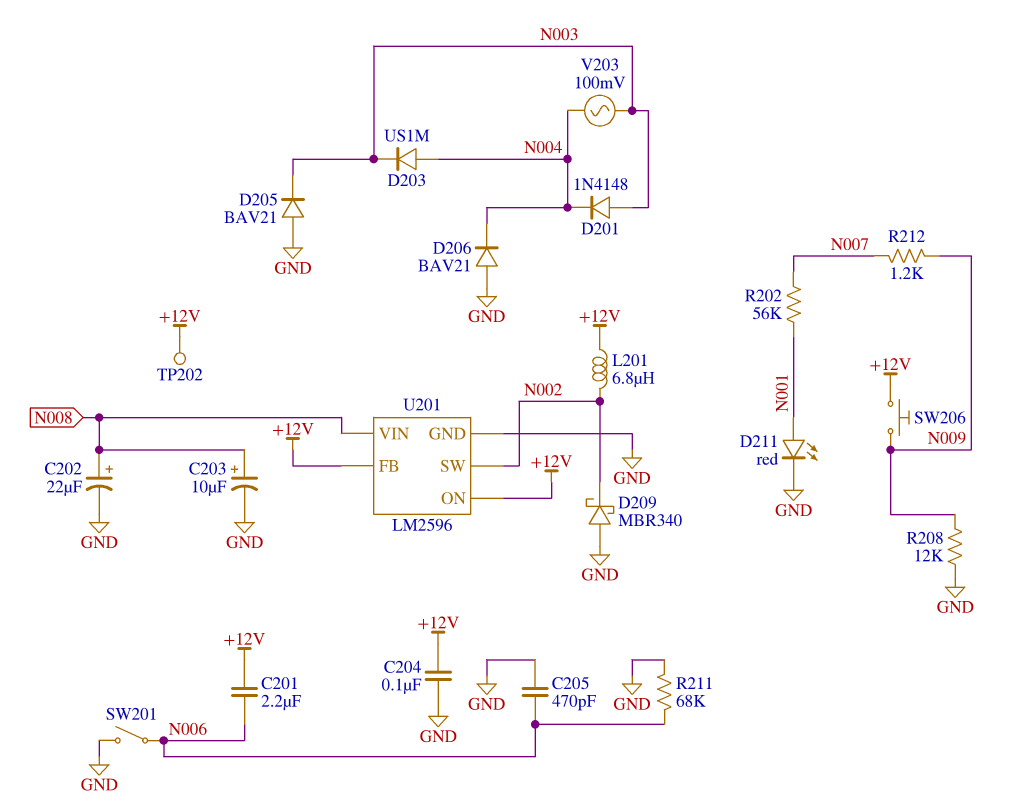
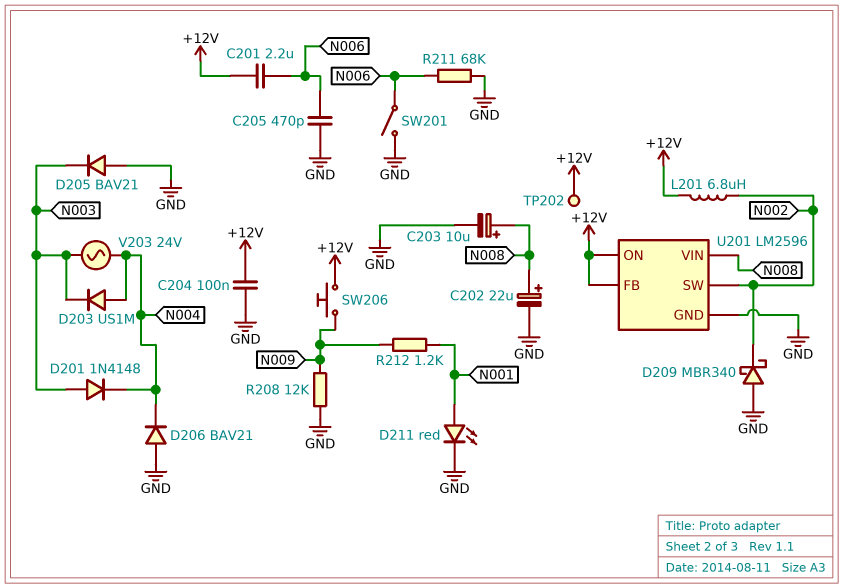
R202: 56k (N001, N007) -> none
R212: 1.2k (N007, N009) -> 1.2k (N001, N009)
V203: AC 100mV (N003, N004) -> AC 24V (N003, N004)

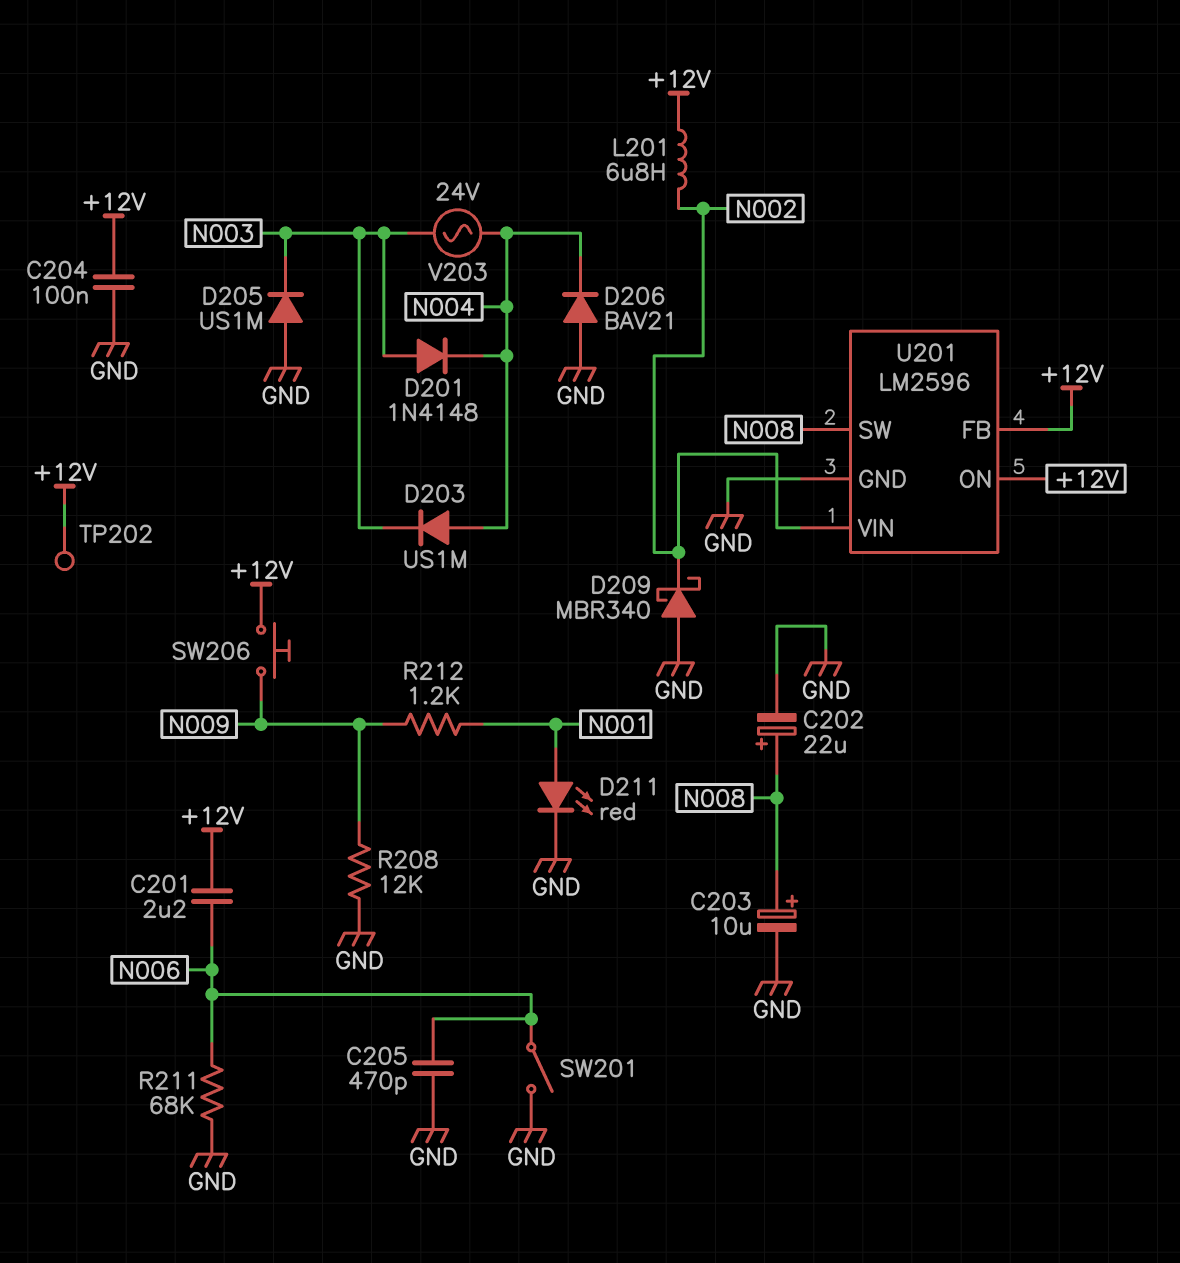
D205: diode BAV21 (A GND, K N003) -> diode US1M (A GND, K N003)
U201 pin SW: N002 -> N008
U201 pin VIN: N008 -> N002

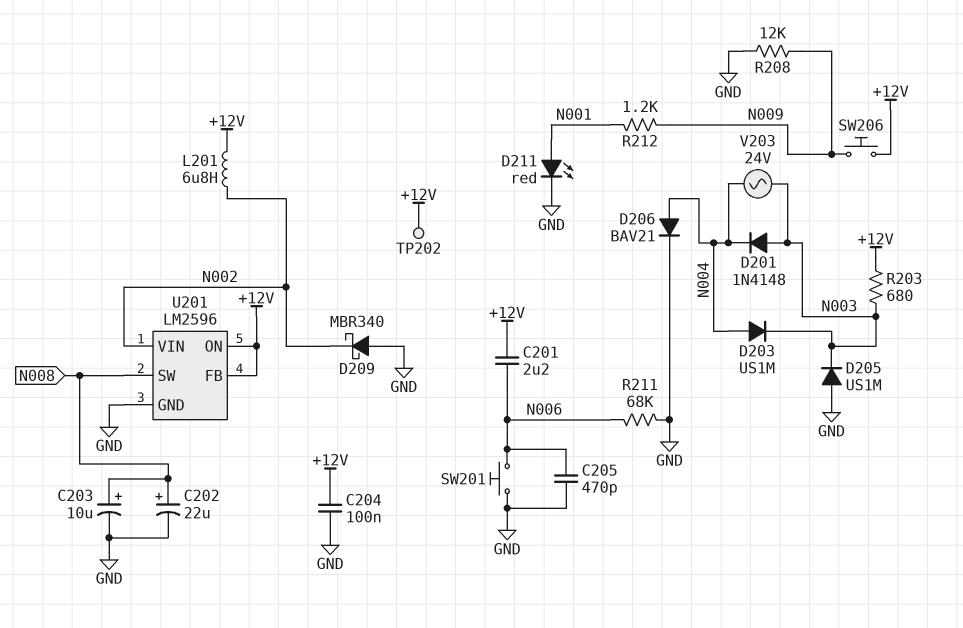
D206: diode BAV21 (A GND, K N004) -> diode BAV21 (A N004, K GND)
R203: none -> 680 (+12V, N003)
SW201: switch (GND, N006) -> button (GND, N006)

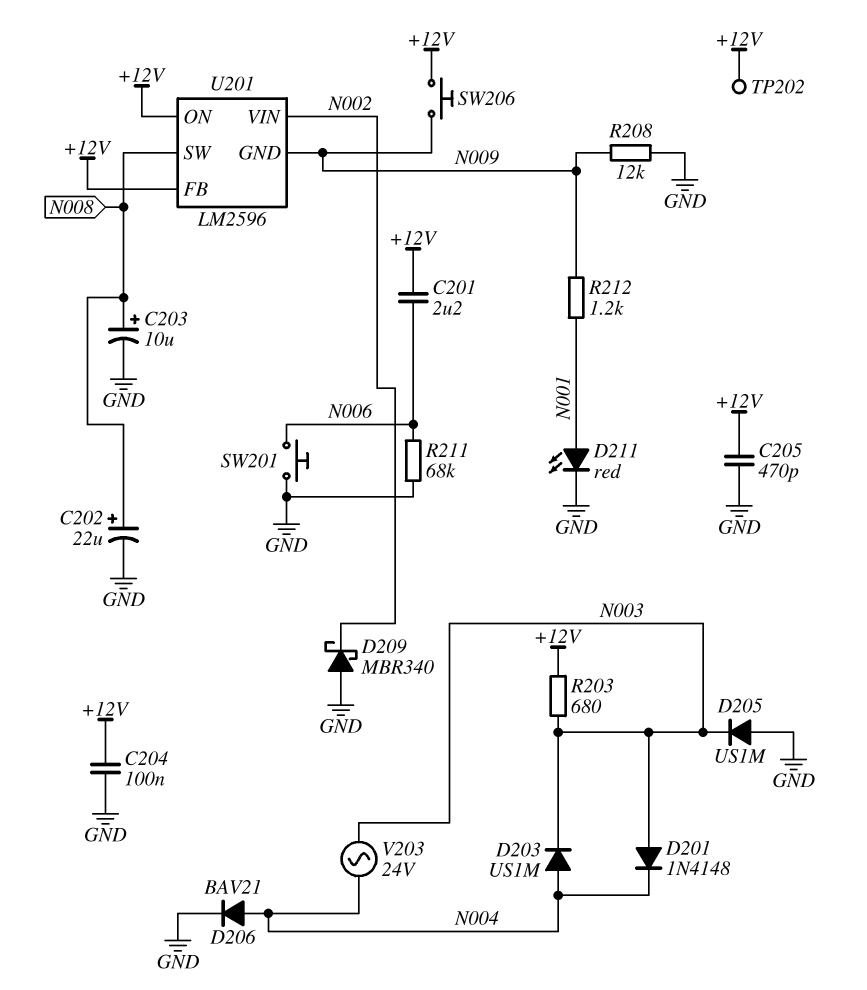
C205: 470pF (GND, N006) -> 470pF (+12V, GND)
L201: 6.8uH (+12V, N002) -> none
U201 pin GND: GND -> N009

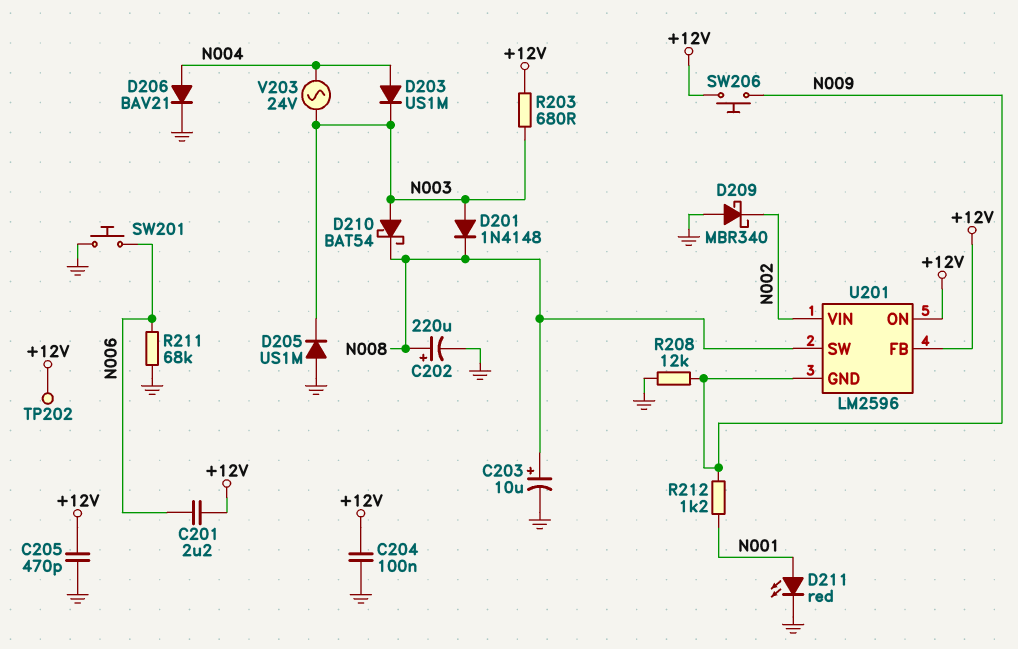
C202: 22uF (plus N008, minus GND) -> 220uF (plus N008, minus GND)
D201: diode 1N4148 (A N003, K N004) -> diode 1N4148 (A N003, K N008)
D210: none -> schottky BAT54 (A N003, K N008)

